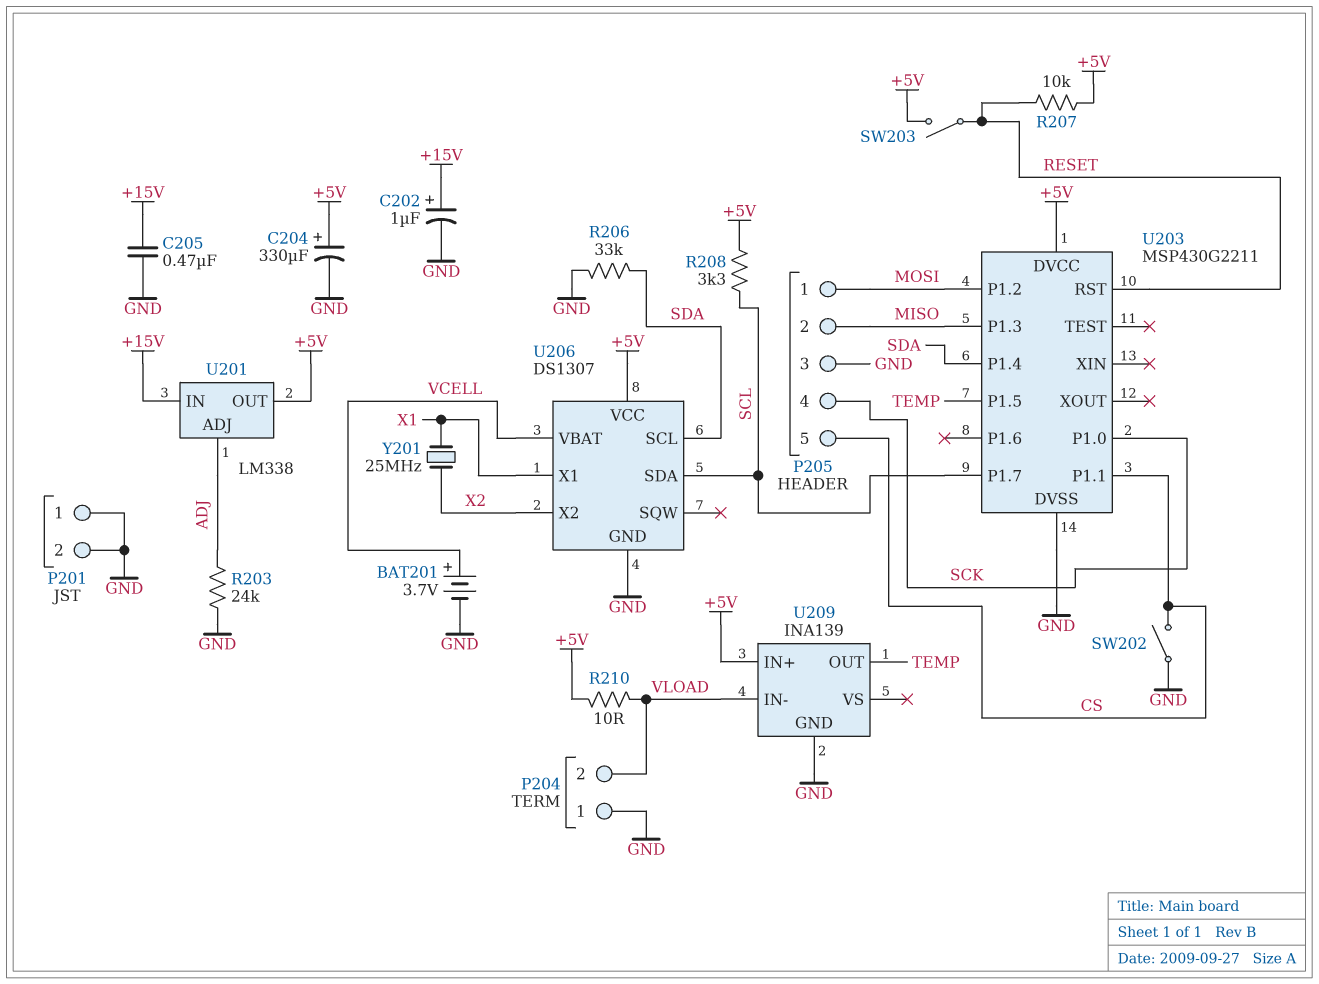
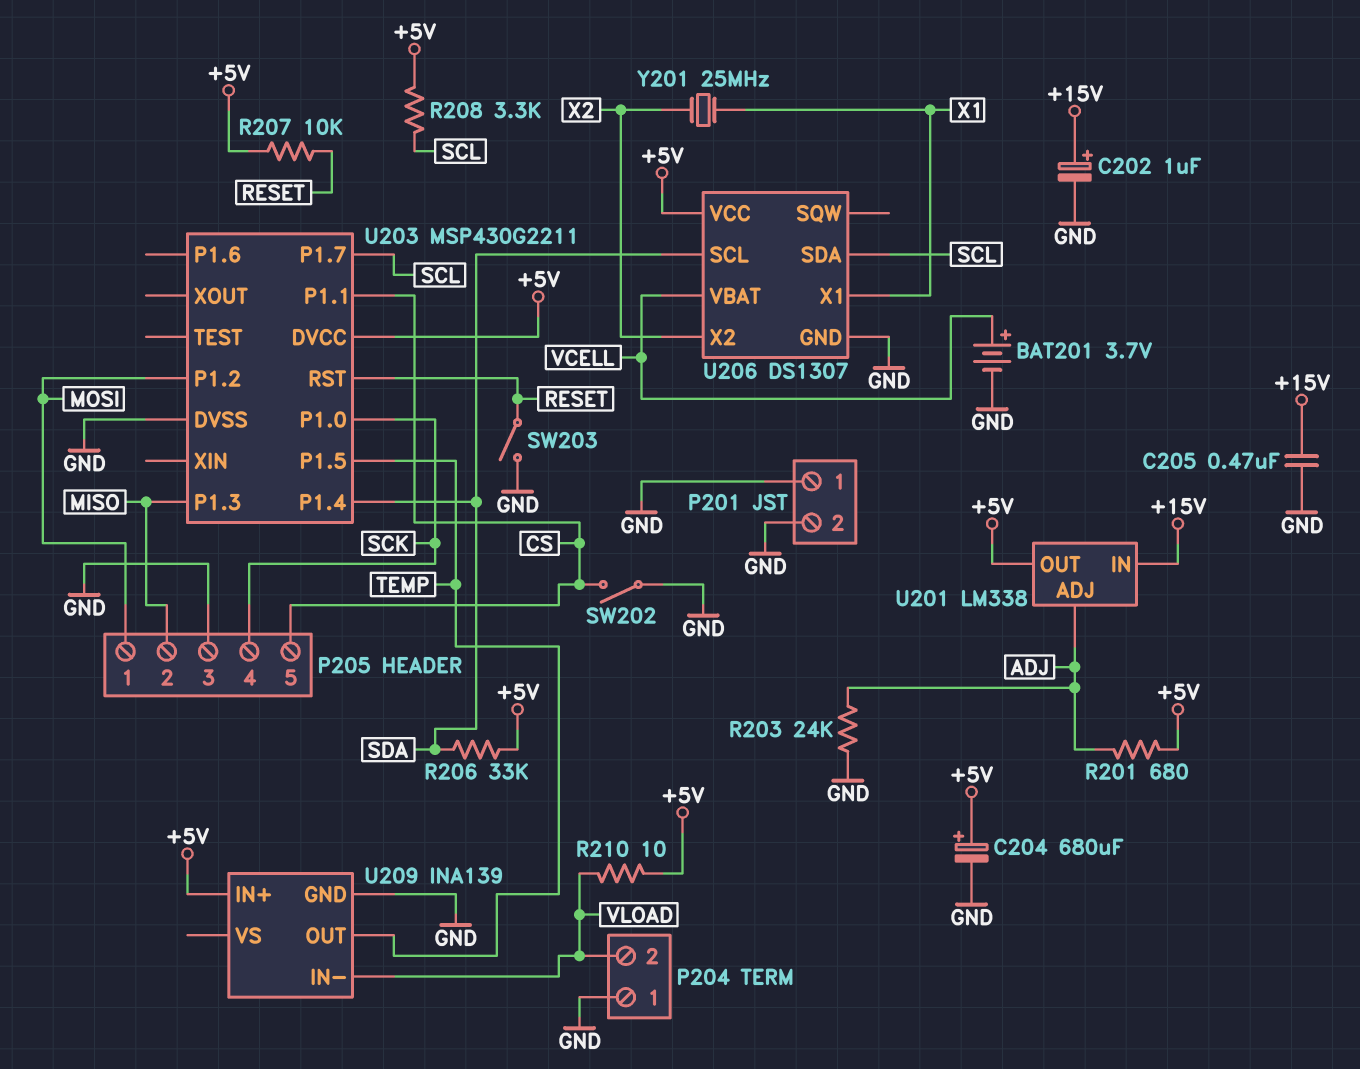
C204: 330uF (plus +5V, minus GND) -> 680uF (plus +5V, minus GND)
R201: none -> 680 (+5V, ADJ)
R206: 33k (GND, SDA) -> 33k (+5V, SDA)
SW203: switch (+5V, RESET) -> switch (GND, RESET)

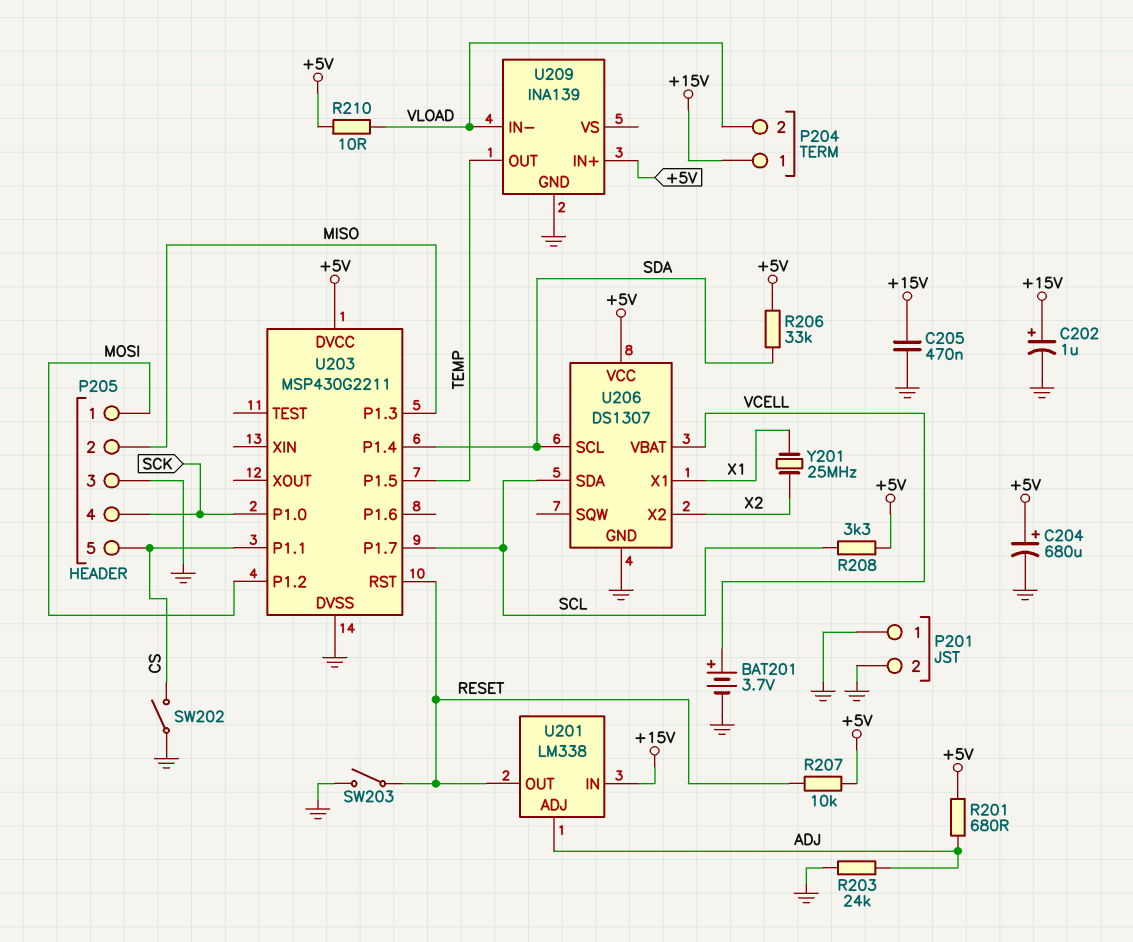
P204 pin 1: GND -> +15V
U201 pin OUT: +5V -> RESET

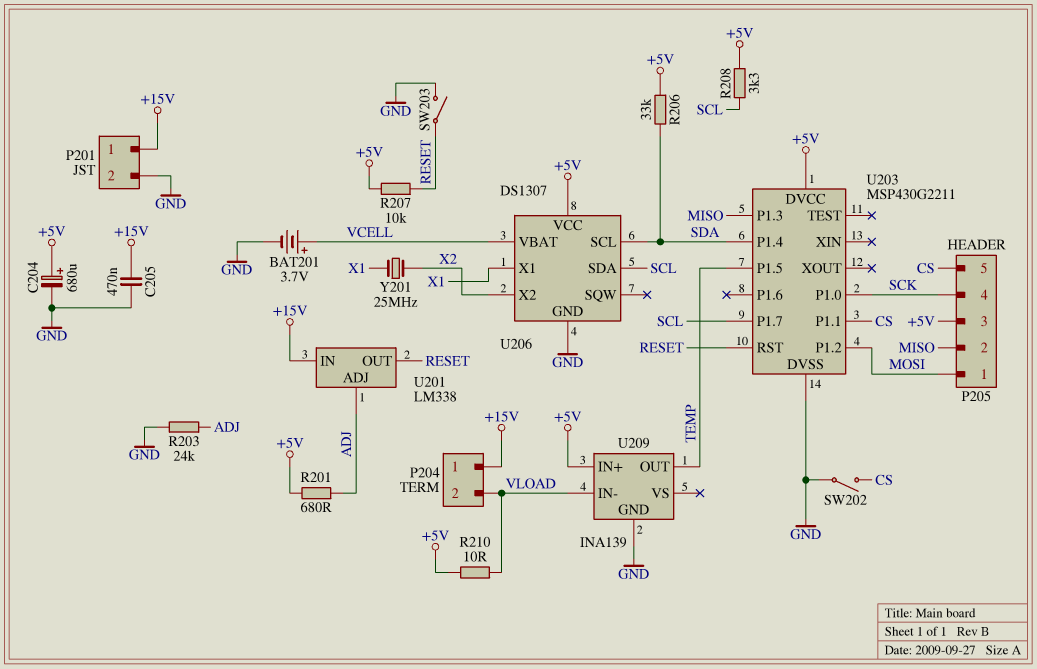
C202: 1uF (plus +15V, minus GND) -> none
P201 pin 1: GND -> +15V
P205 pin 3: GND -> +5V

